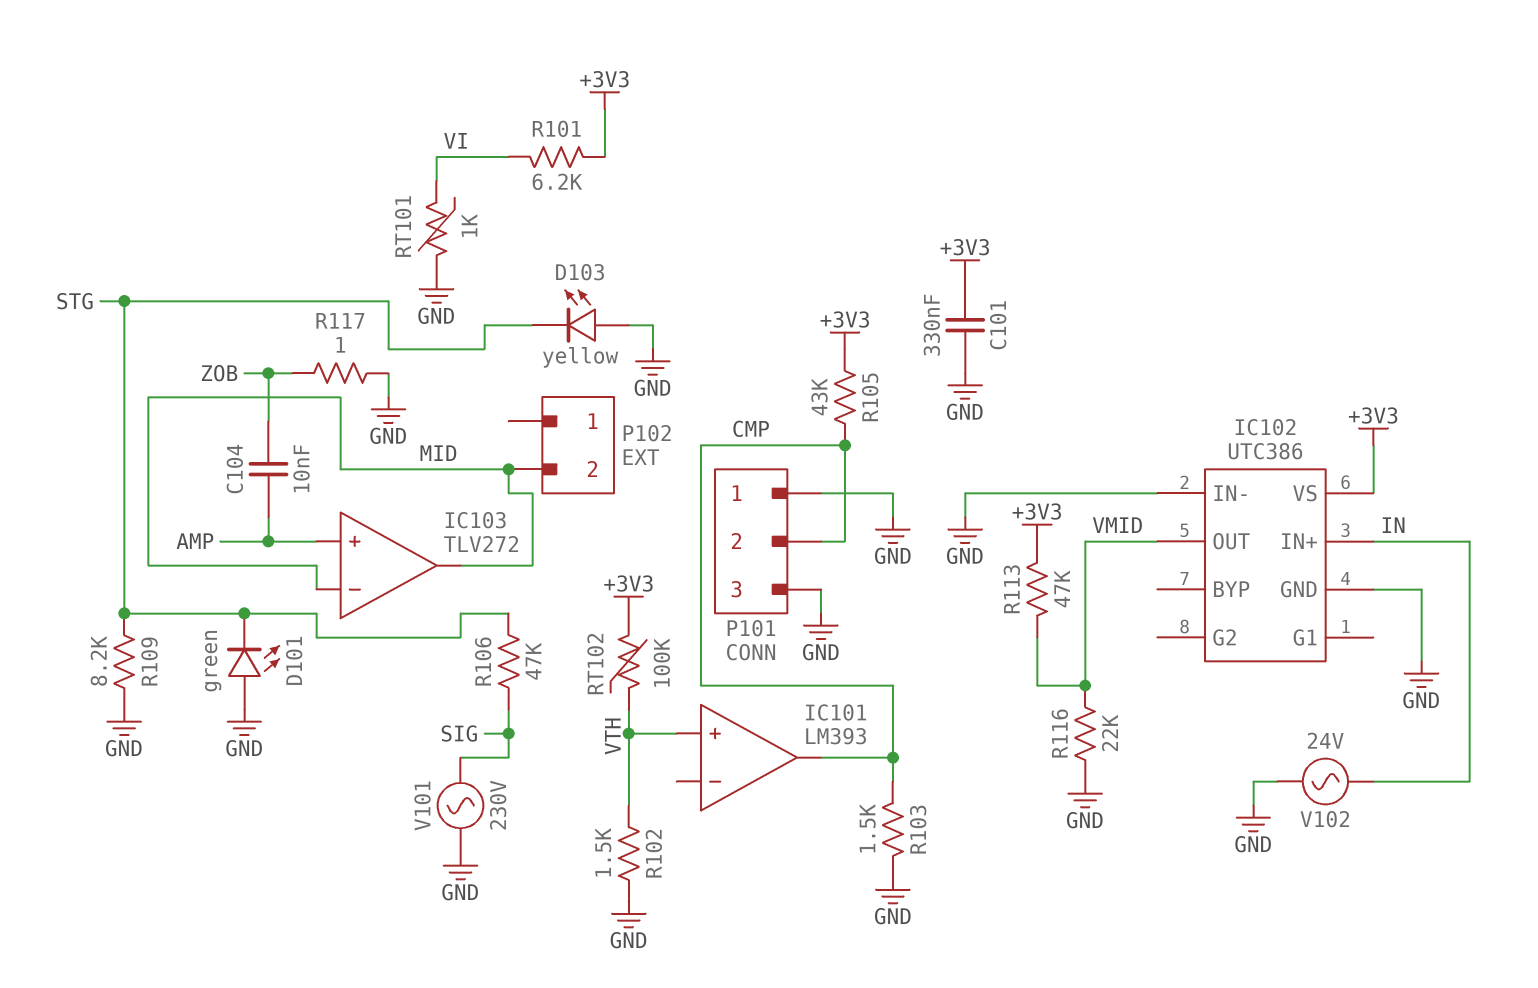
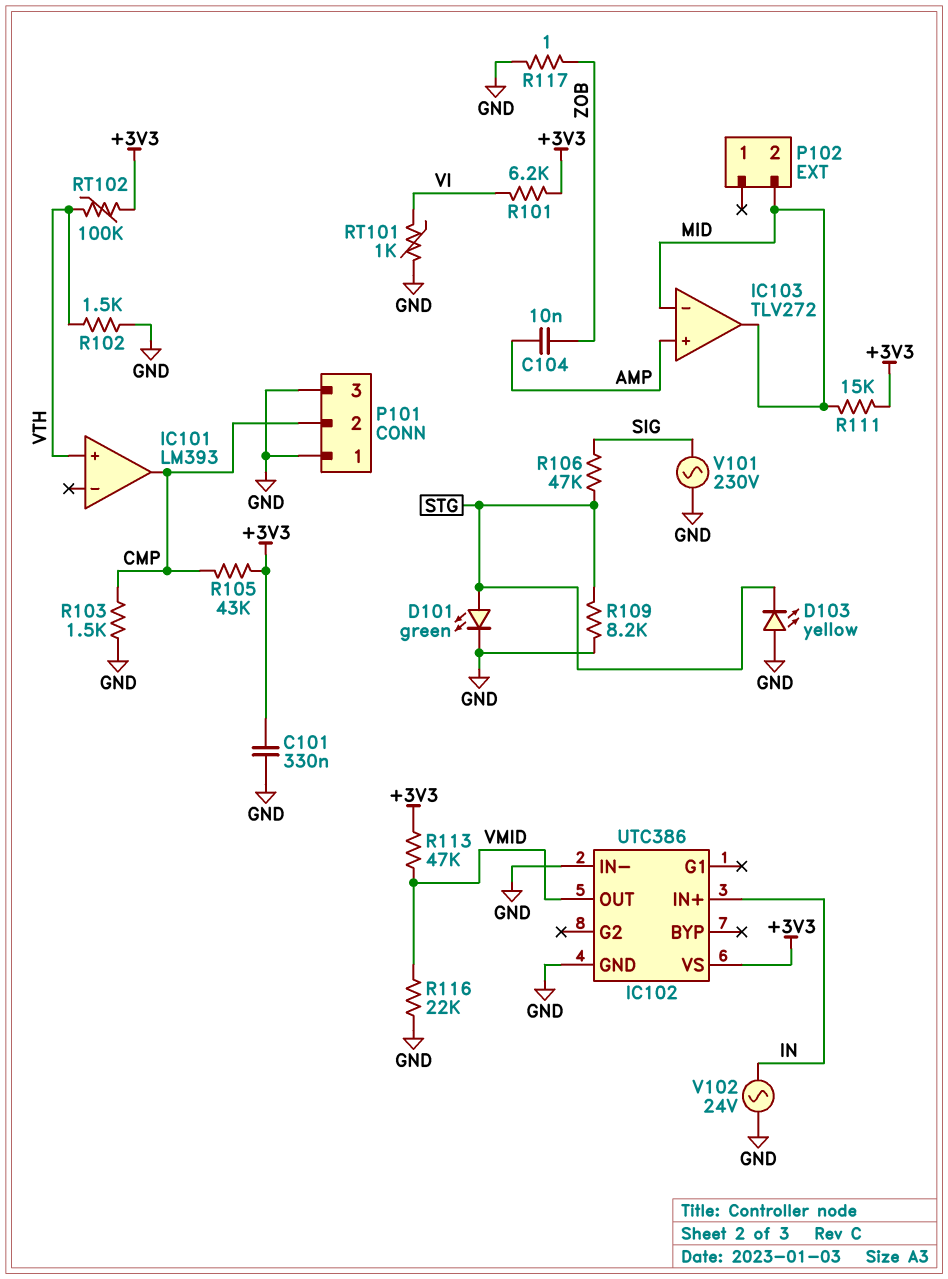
D101: LED green (A GND, K STG) -> LED green (A STG, K GND)
R111: none -> 15k (+3V3, MID)

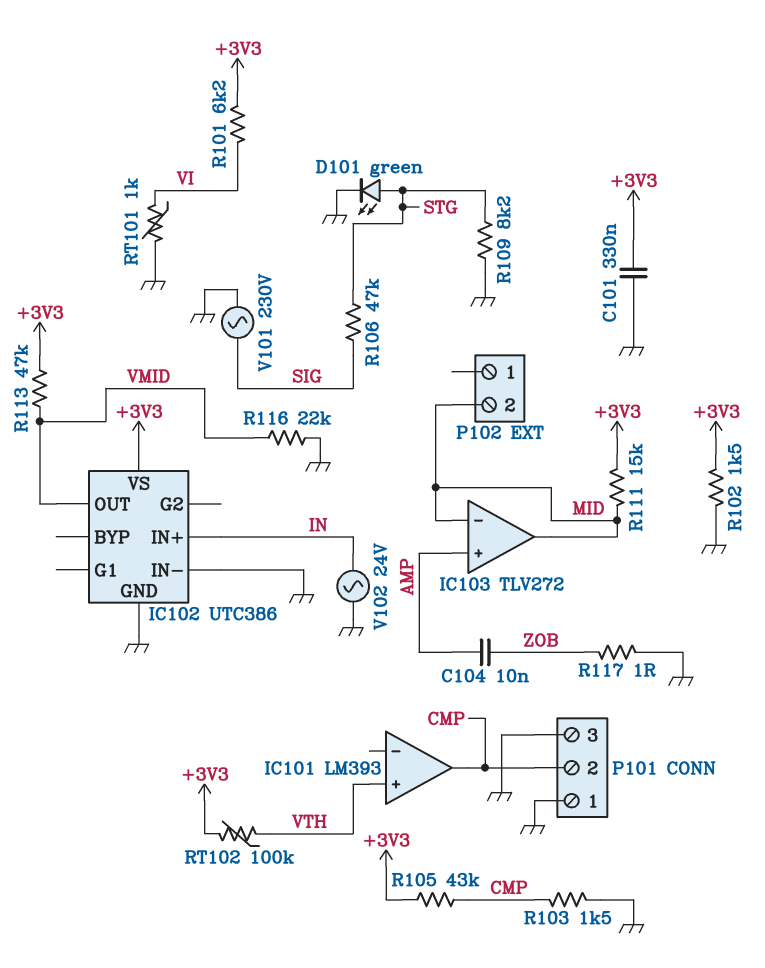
D103: LED yellow (A GND, K STG) -> none
R102: 1.5k (GND, VTH) -> 1.5k (+3V3, GND)

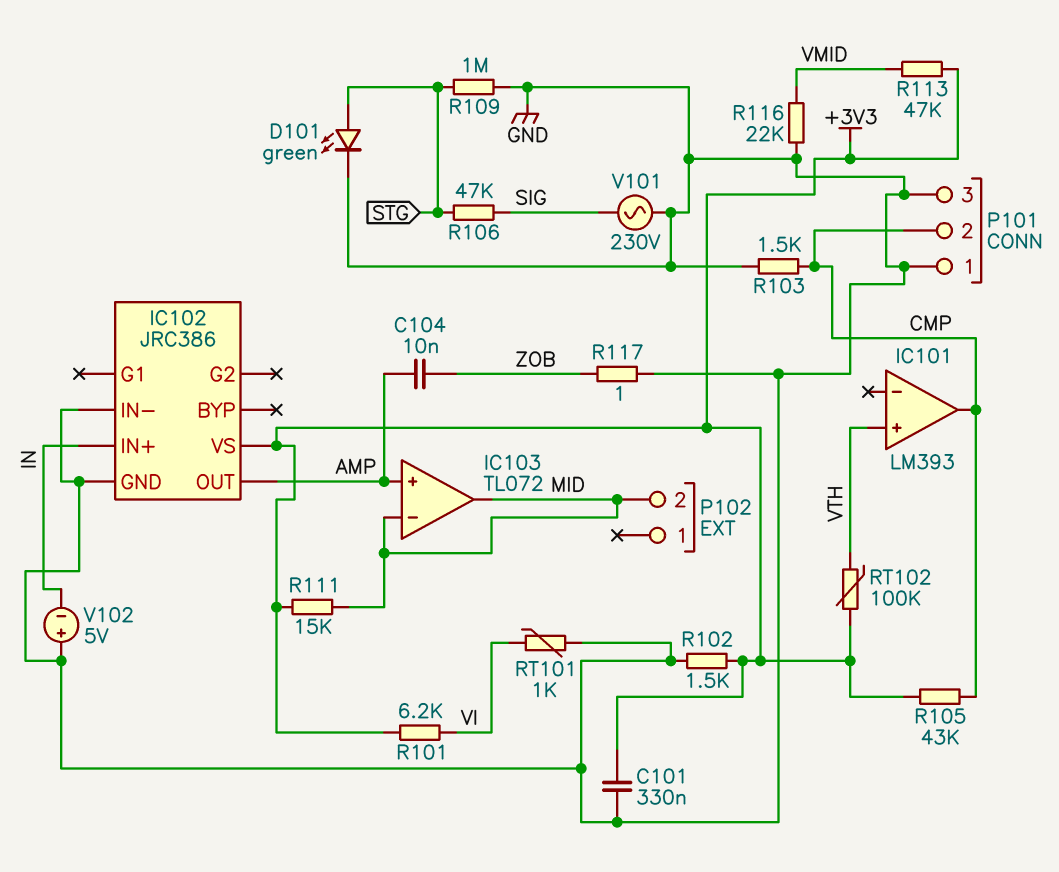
IC102: UTC386 -> JRC386
IC102 pin OUT: VMID -> AMP
IC103: TLV272 -> TL072
R109: 8.2k (GND, STG) -> 1M (GND, STG)
V102: AC 24V (GND, IN) -> 5V (plus GND, minus IN)

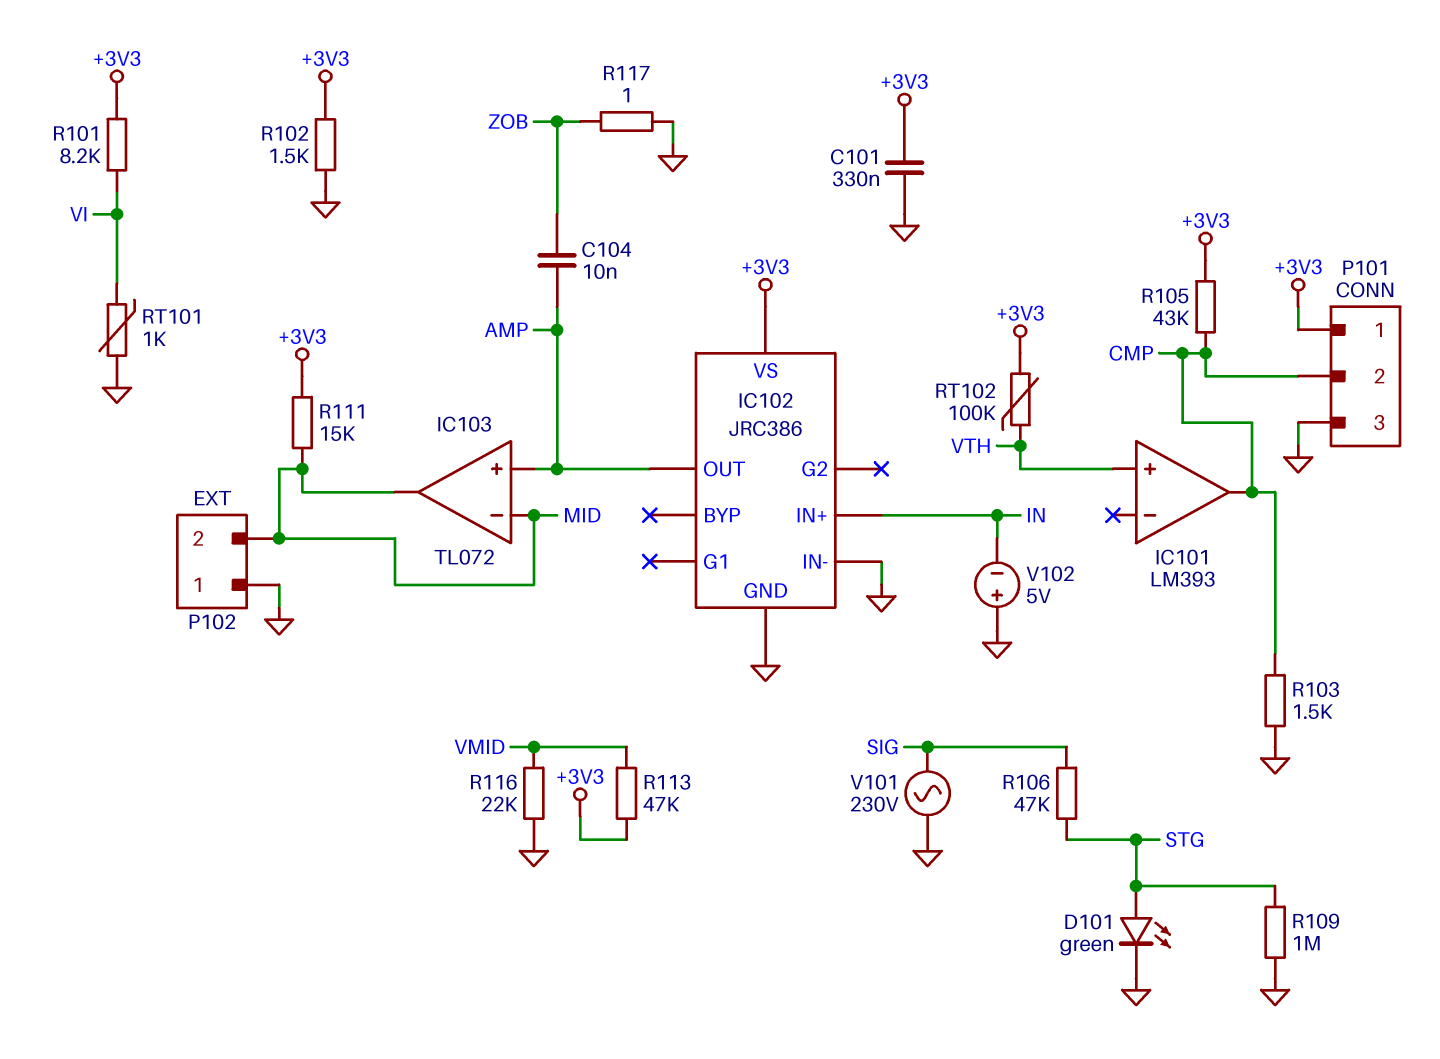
P101 pin 1: GND -> +3V3
P102 pin 1: none -> GND
R101: 6.2k (+3V3, VI) -> 8.2k (+3V3, VI)

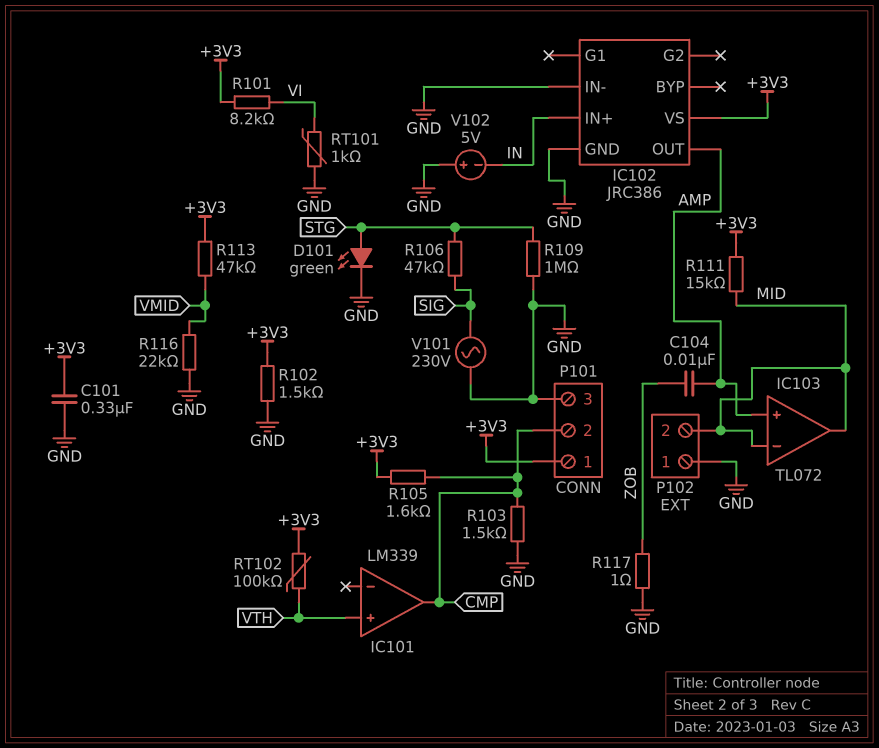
IC101: LM393 -> LM339
R105: 43k (+3V3, CMP) -> 1.6k (+3V3, CMP)

